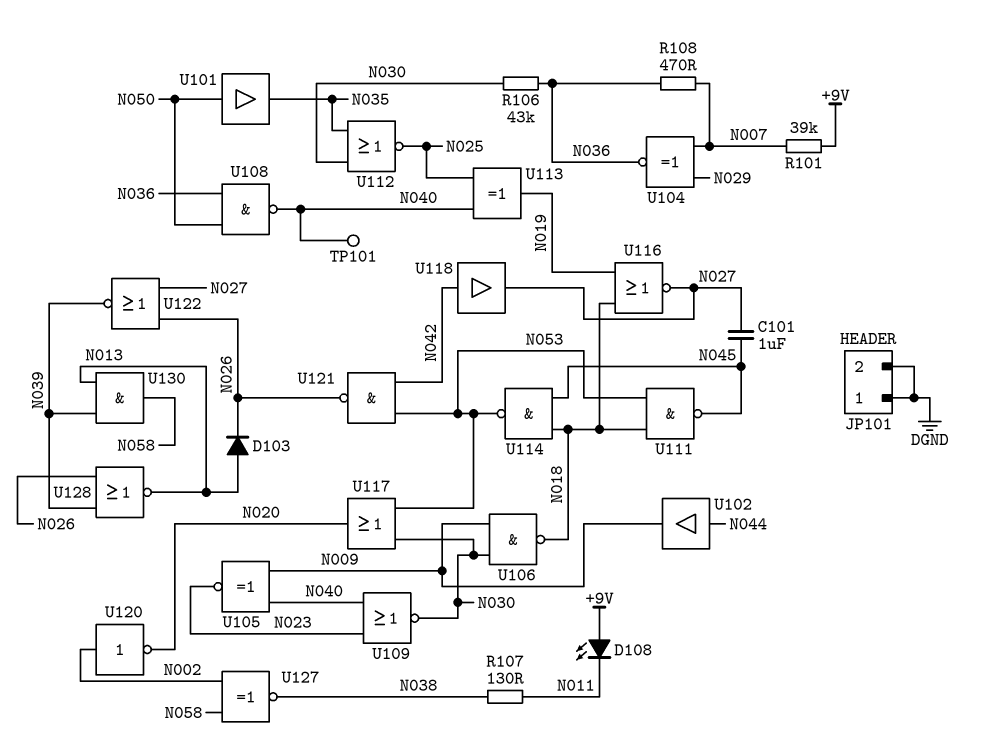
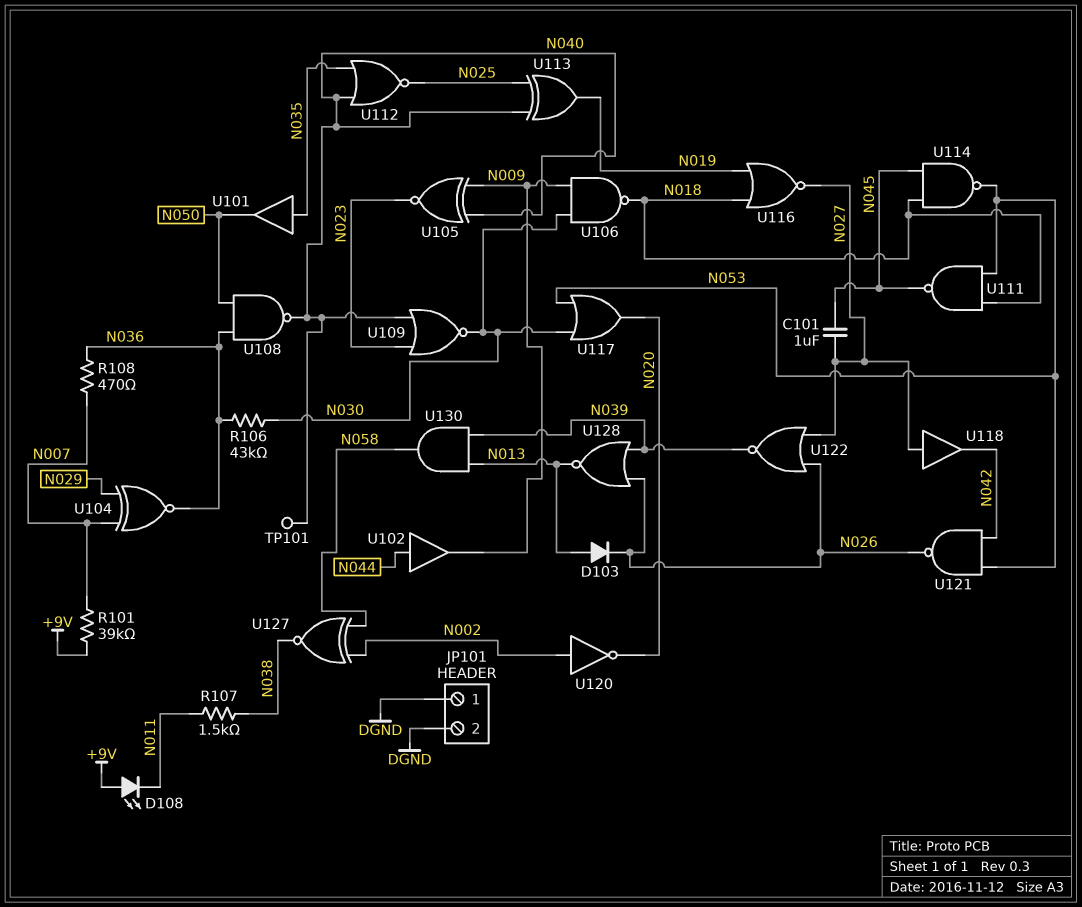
R107: 130 (N011, N038) -> 1.5k (N011, N038)
U101: buffer (in N050, out N035) -> buffer (in N035, out N050)
U112: NOR (in N030, in N035, out N025) -> NOR (in N035, in N040, out N025)
U118: buffer (in N042, out N027) -> buffer (in N027, out N042)

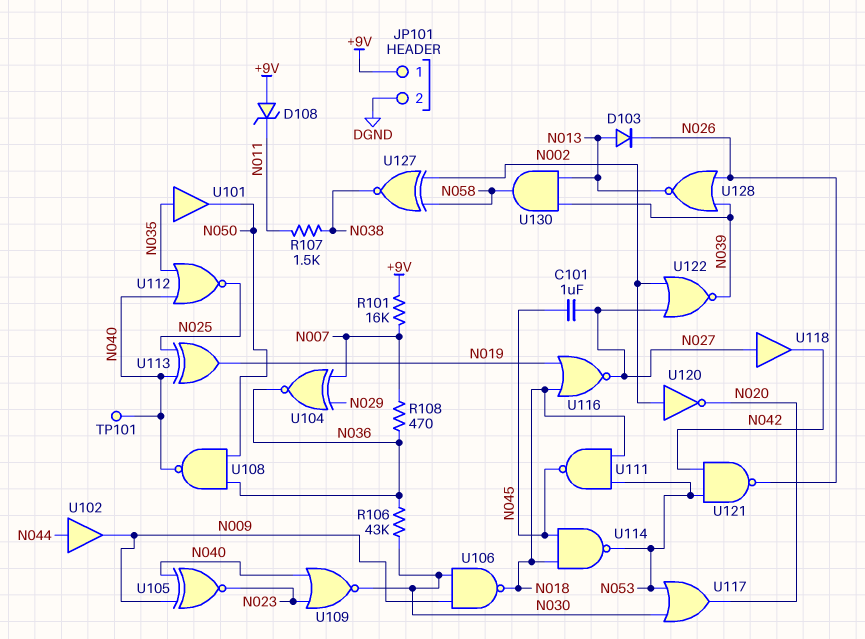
D108: LED (A +9V, K N011) -> zener (A +9V, K N011)
JP101 pin 1: DGND -> +9V
R101: 39k (+9V, N007) -> 16k (+9V, N007)
U122: NOR (in N026, in N027, out N039) -> NOR (in N002, in N027, out N039)

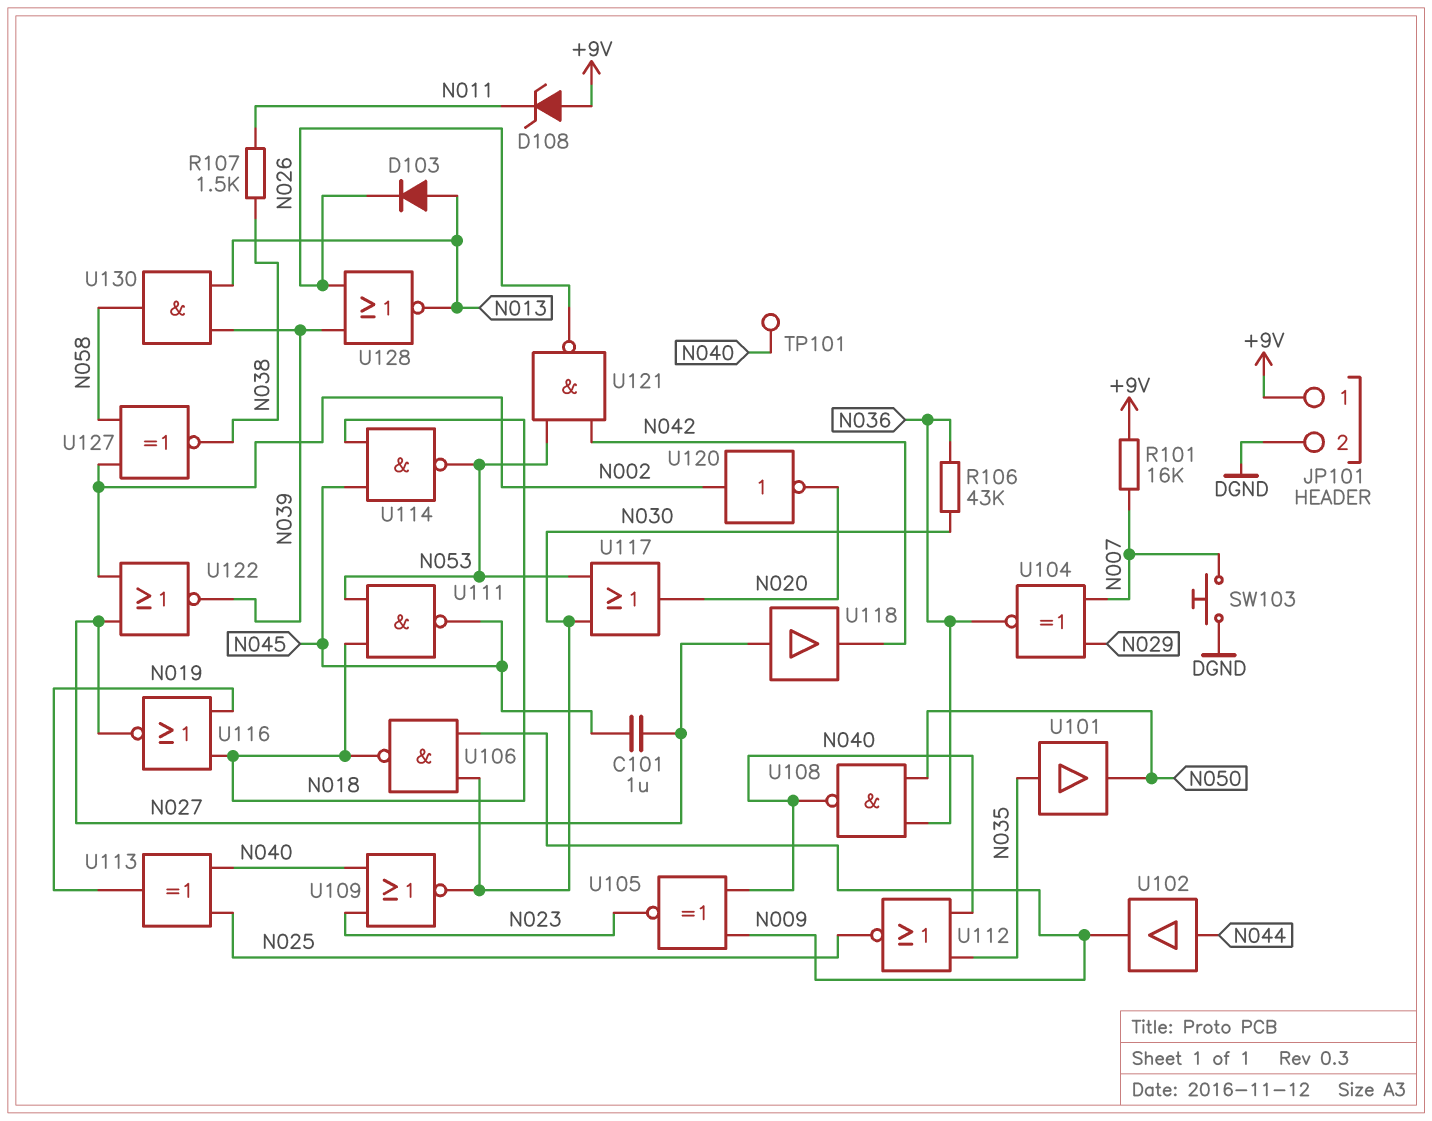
R108: 470 (N007, N036) -> none
SW103: none -> button (DGND, N007)

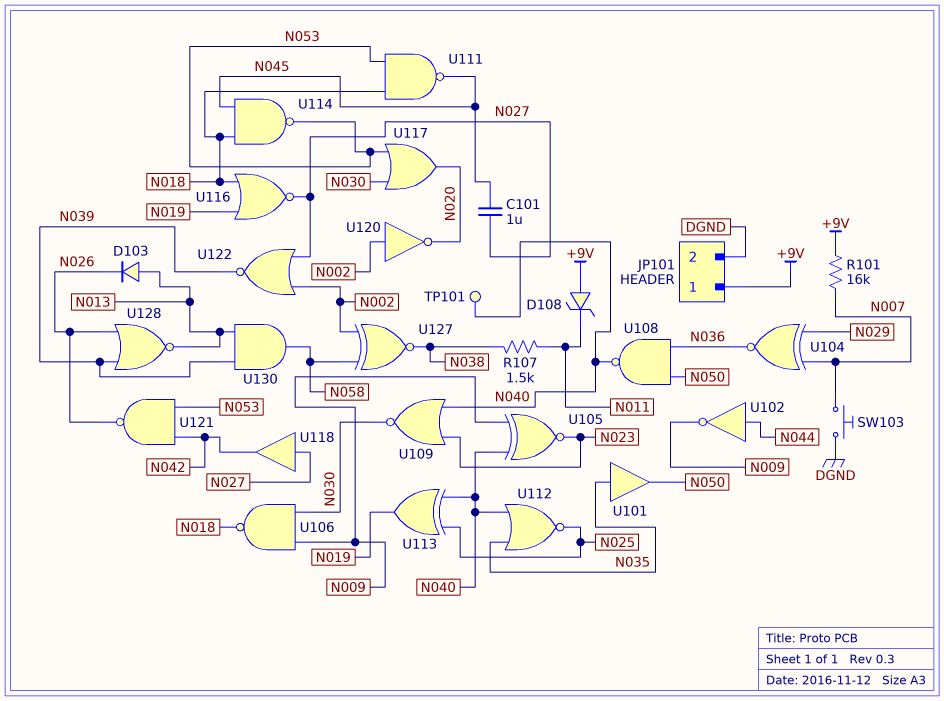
R106: 43k (N030, N036) -> none
U102: buffer (in N044, out N009) -> NOT (in N044, out N009)

